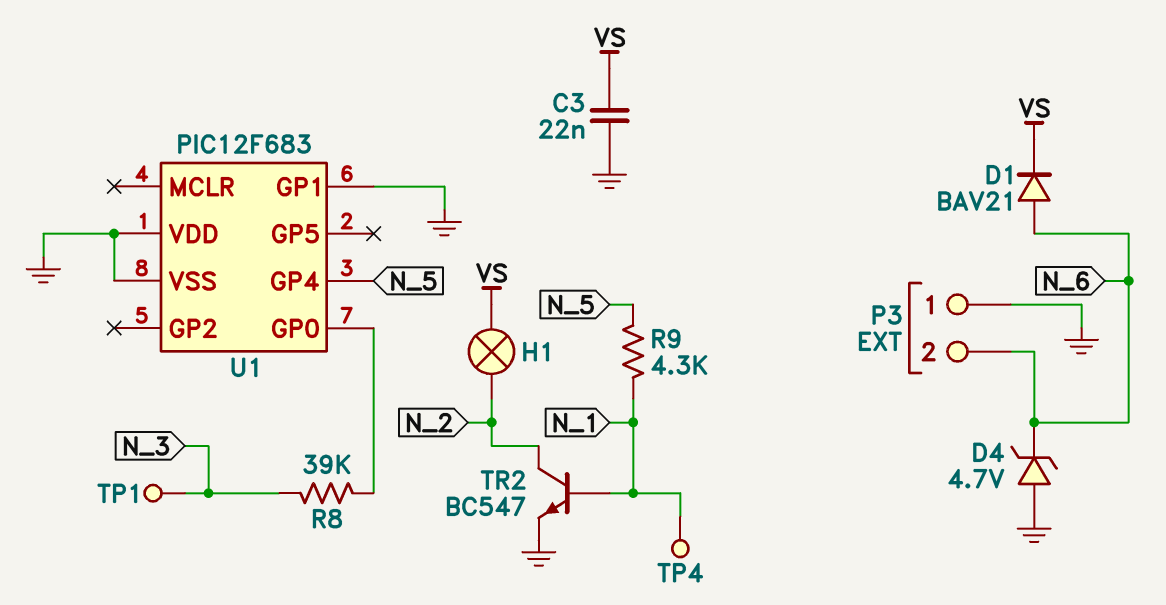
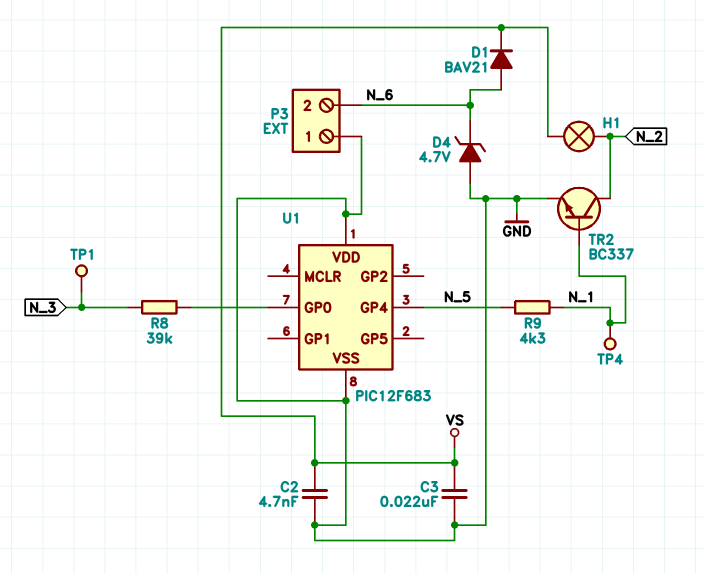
C2: none -> 4.7nF (GND, VS)
TR2: NPN BC547 (B N_1, C N_2, E GND) -> NPN BC337 (B N_1, C N_2, E GND)
U1 pin GP1: GND -> none

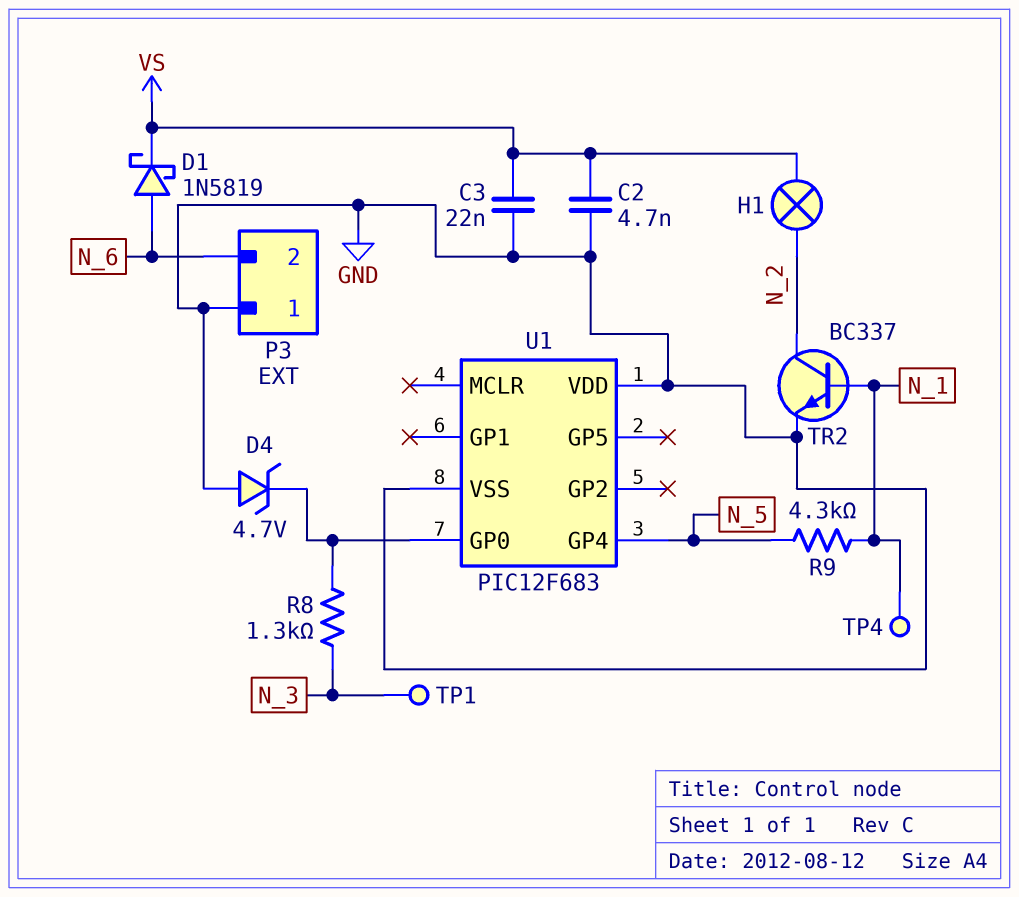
D1: diode BAV21 (A N_6, K VS) -> schottky 1N5819 (A N_6, K VS)
D4: zener 4.7V (A GND, K N_6) -> zener 4.7V (A GND, K U1/GP0)
R8: 39k (N_3, U1/GP0) -> 1.3k (N_3, U1/GP0)

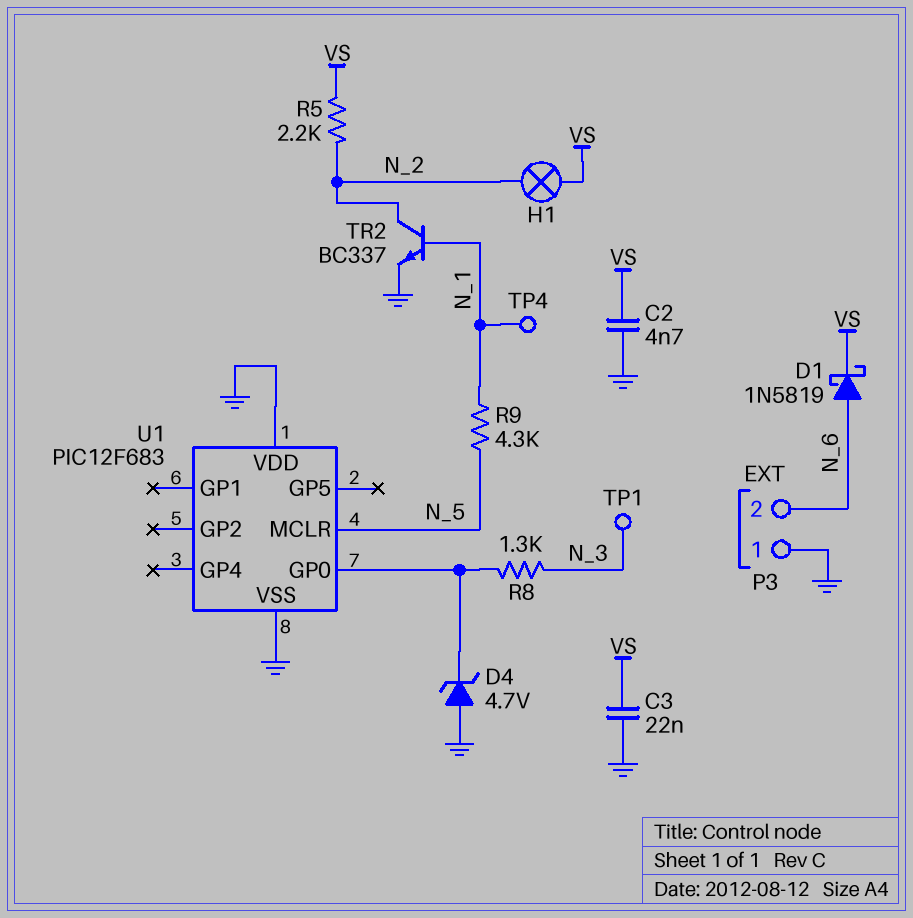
R5: none -> 2.2k (N_2, VS)
U1 pin GP4: N_5 -> none
U1 pin MCLR: none -> N_5

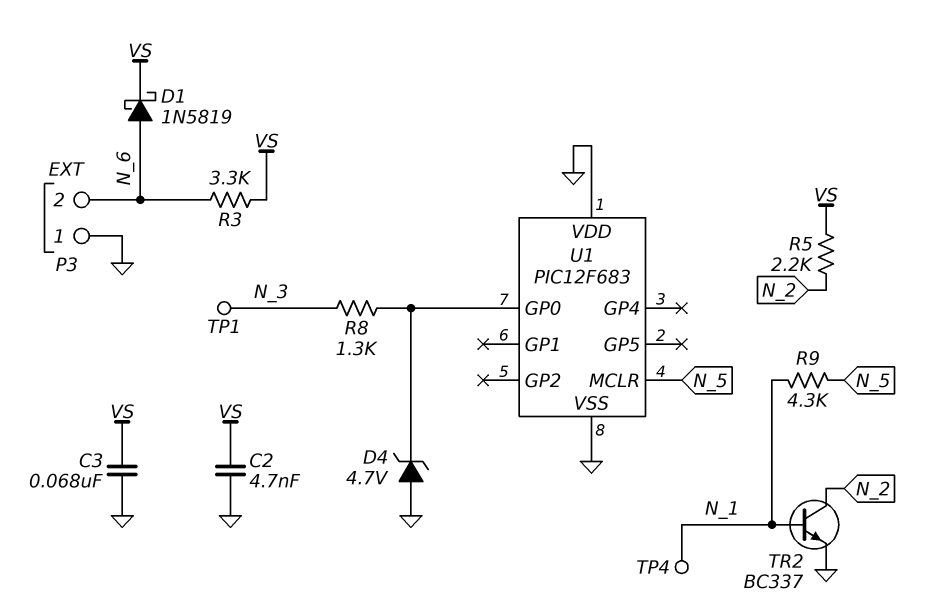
C3: 22nF (GND, VS) -> 68nF (GND, VS)
H1: lamp (N_2, VS) -> none
R3: none -> 3.3k (N_6, VS)

